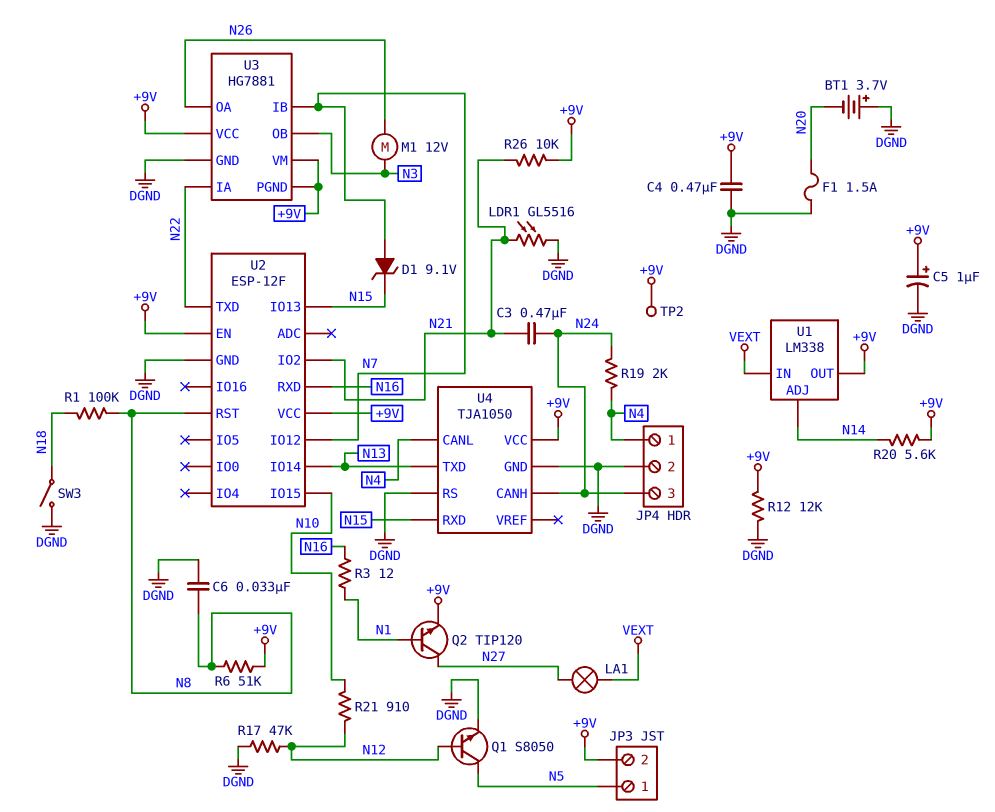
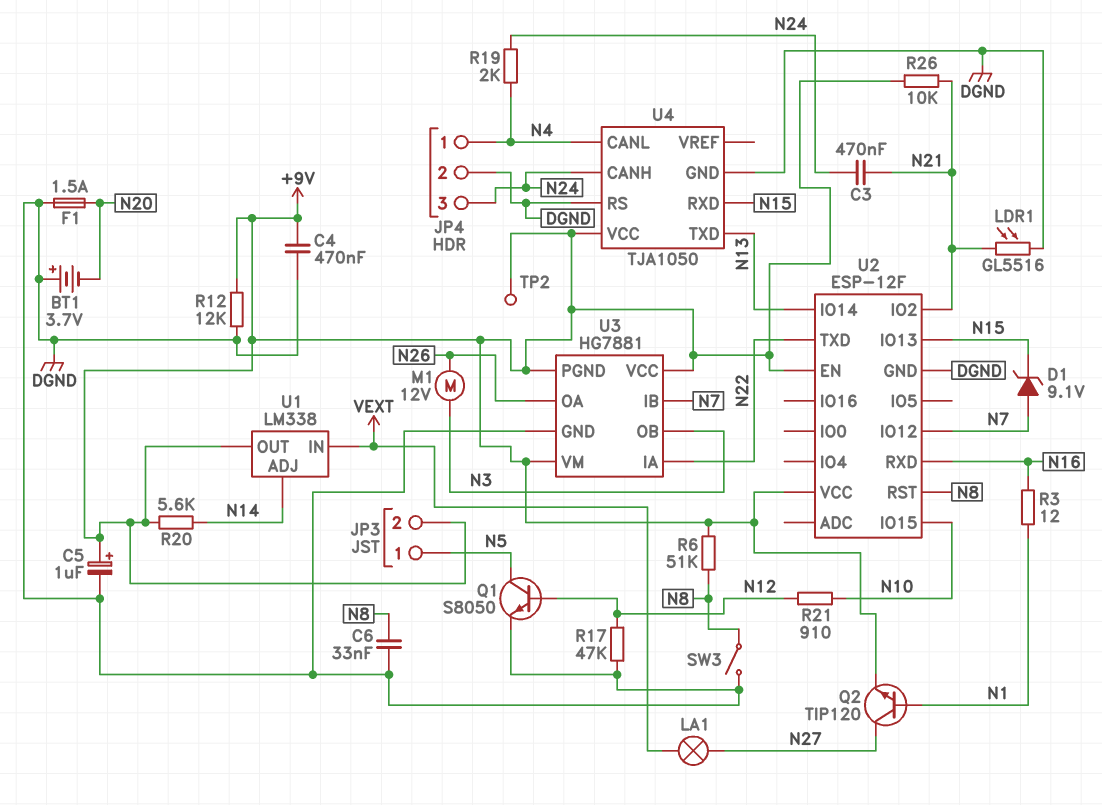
R1: 100k (N8, N18) -> none
SW3: switch (DGND, N18) -> switch (DGND, N8)

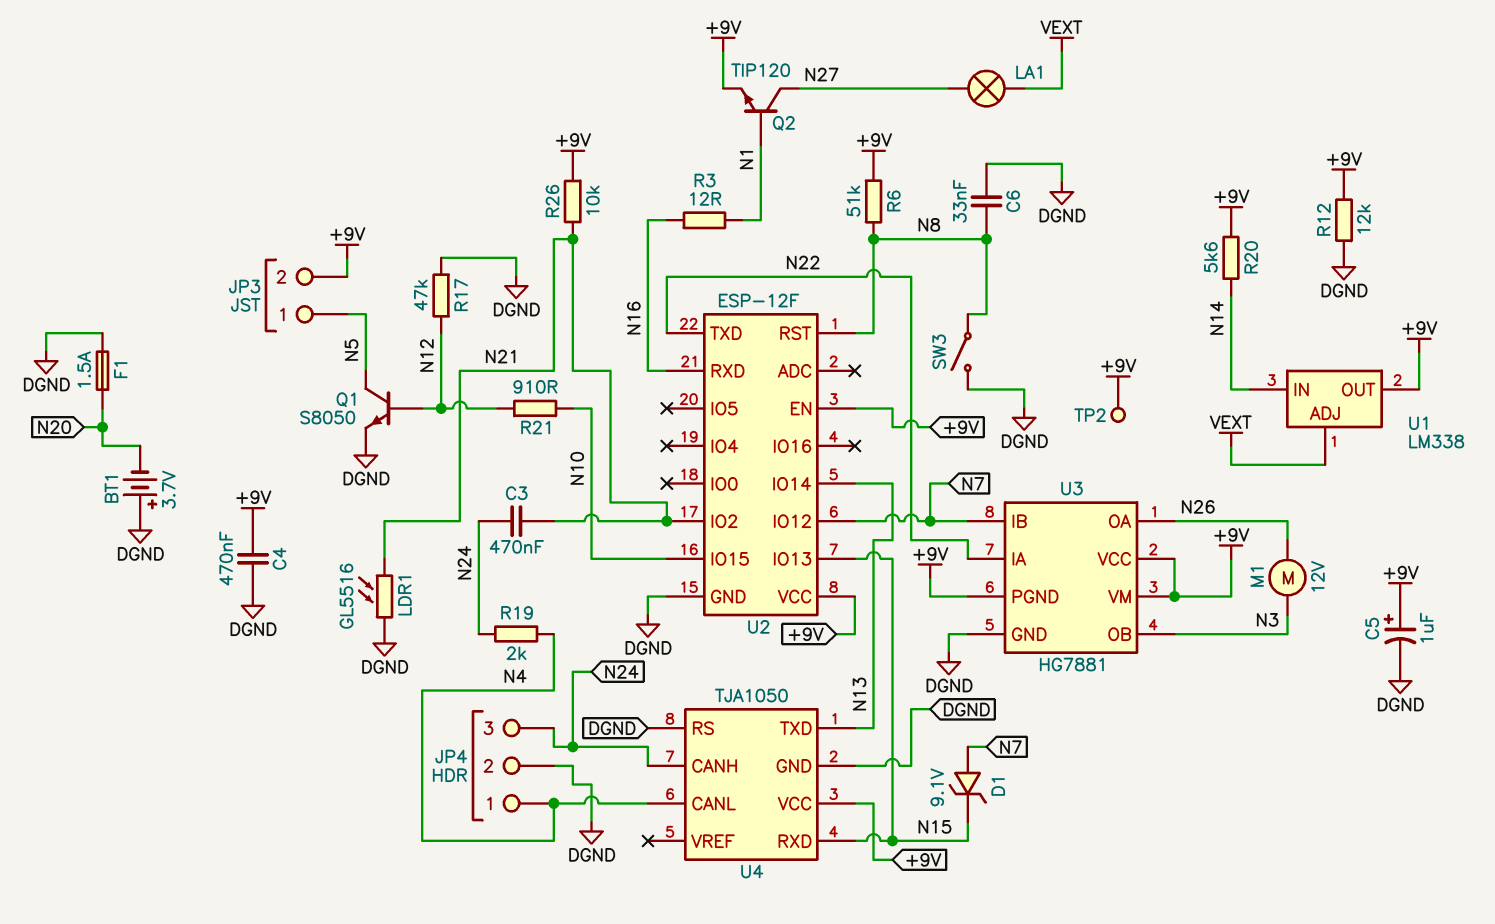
U1 pin ADJ: N14 -> VEXT
U1 pin IN: VEXT -> N14

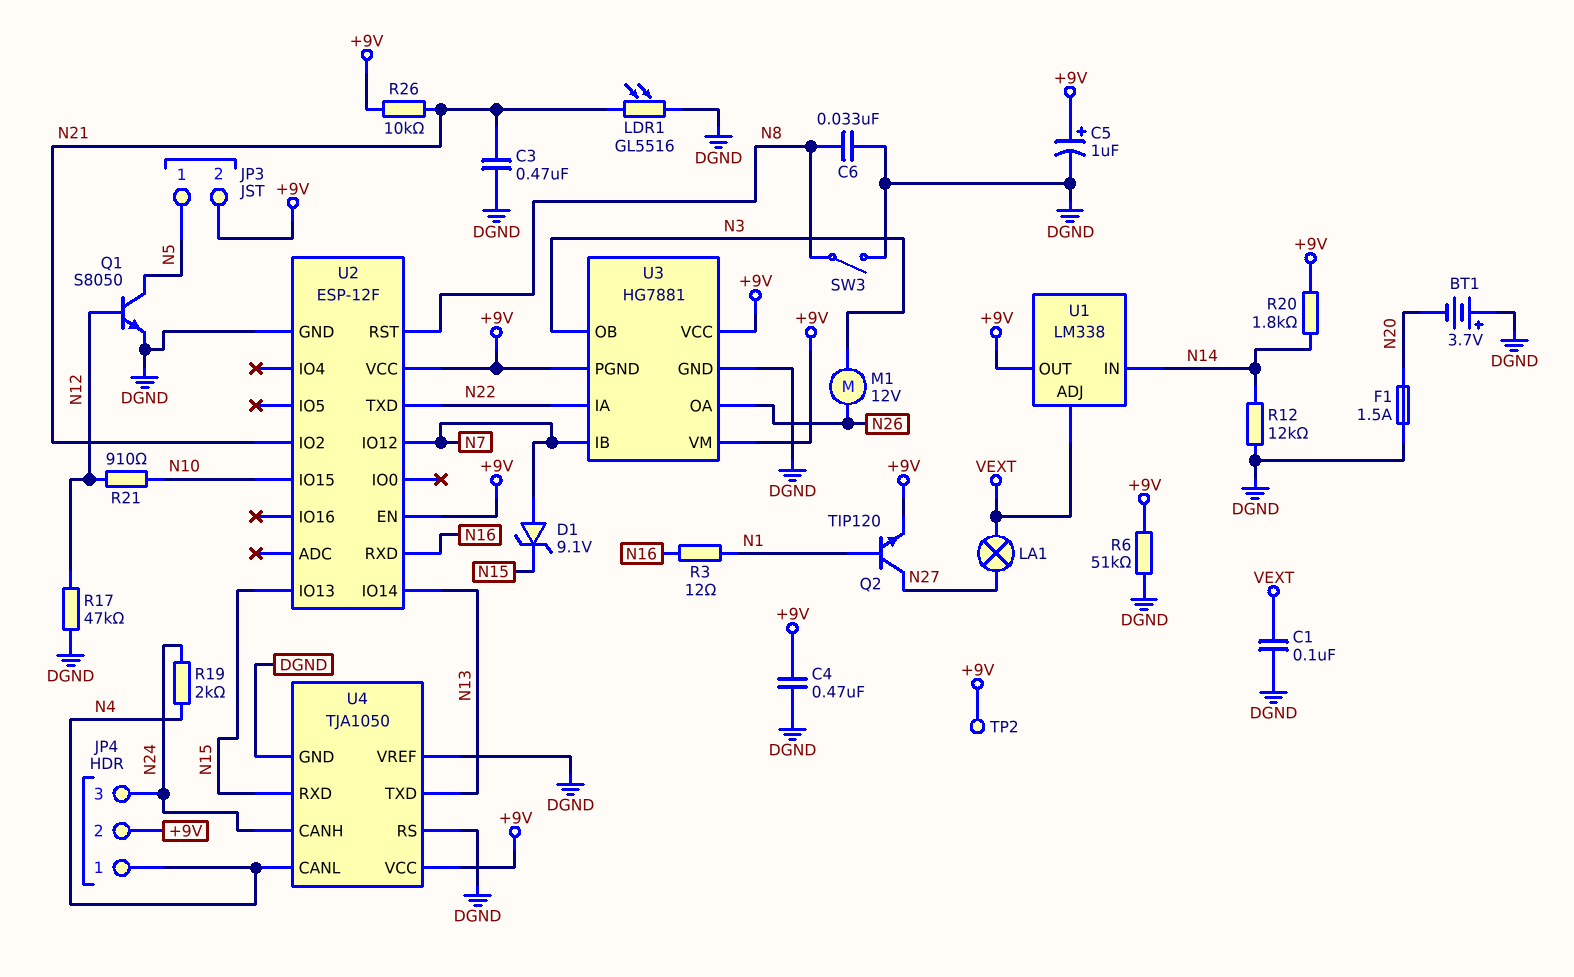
C1: none -> 100nF (DGND, VEXT)
C3: 470nF (N21, N24) -> 470nF (DGND, N21)
JP4 pin 2: DGND -> +9V
R6: 51k (+9V, N8) -> 51k (+9V, DGND)
R12: 12k (+9V, DGND) -> 12k (DGND, N14)
R20: 5.6k (+9V, N14) -> 1.8k (+9V, N14)
U4 pin VREF: none -> DGND

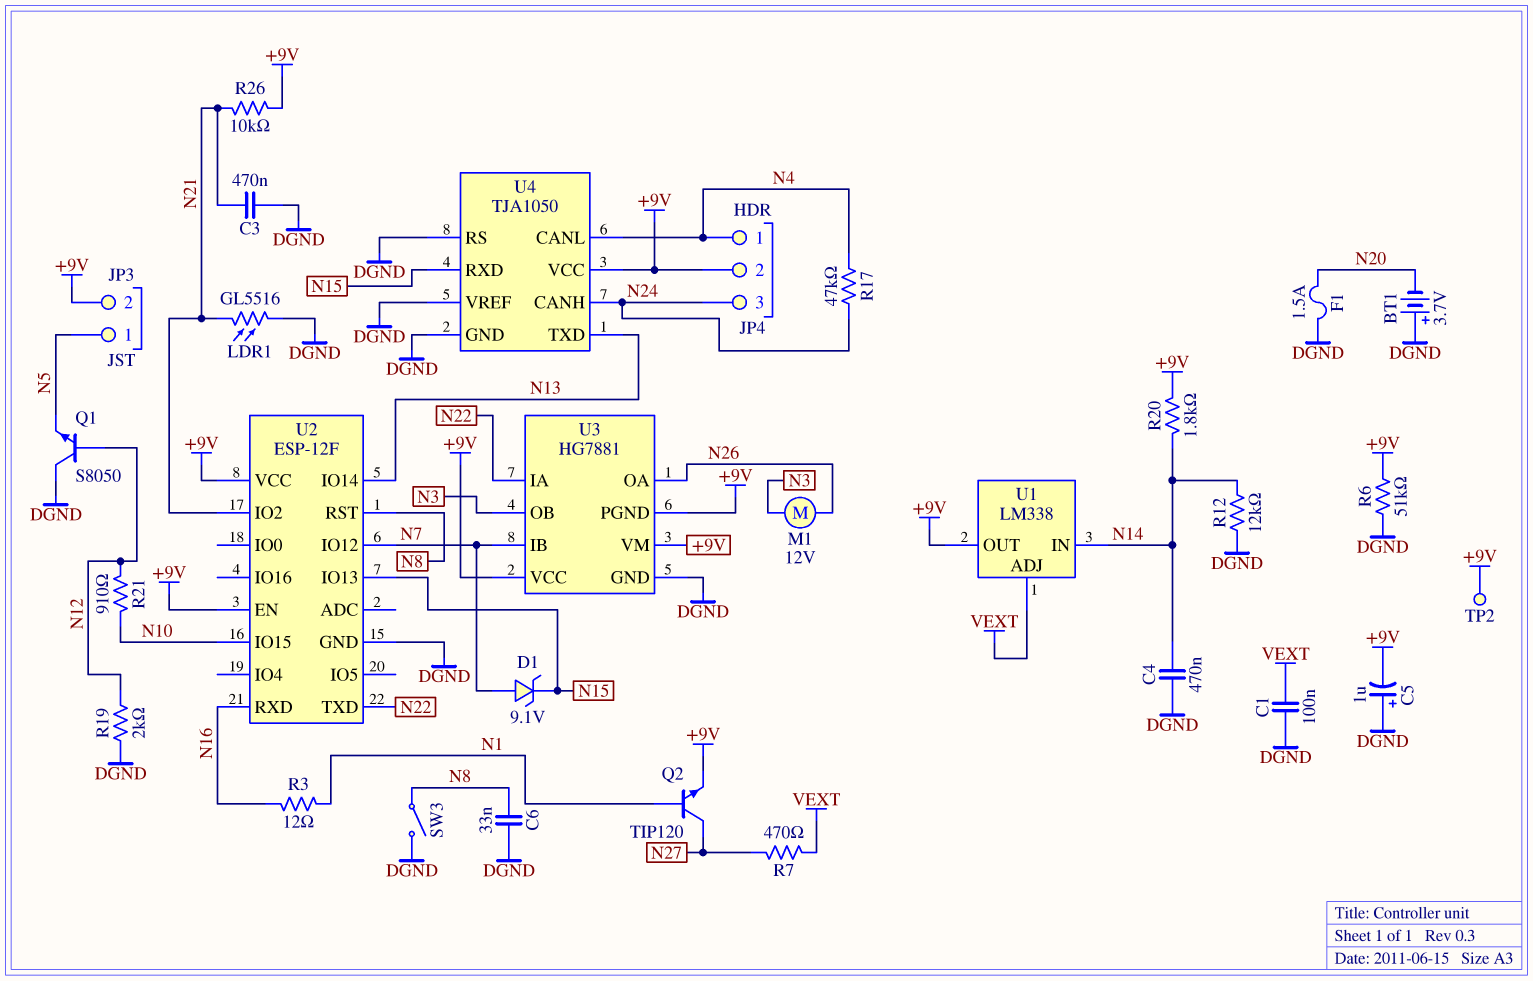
C4: 470nF (+9V, DGND) -> 470nF (DGND, N14)
C5: 1uF (plus +9V, minus DGND) -> 1uF (plus DGND, minus +9V)
LA1: lamp (N27, VEXT) -> none
Q1: NPN S8050 (B N12, C N5, E DGND) -> NPN S8050 (B N12, C DGND, E N5)
R7: none -> 470 (N27, VEXT)
R17: 47k (DGND, N12) -> 47k (N4, N24)
R19: 2k (N4, N24) -> 2k (DGND, N12)

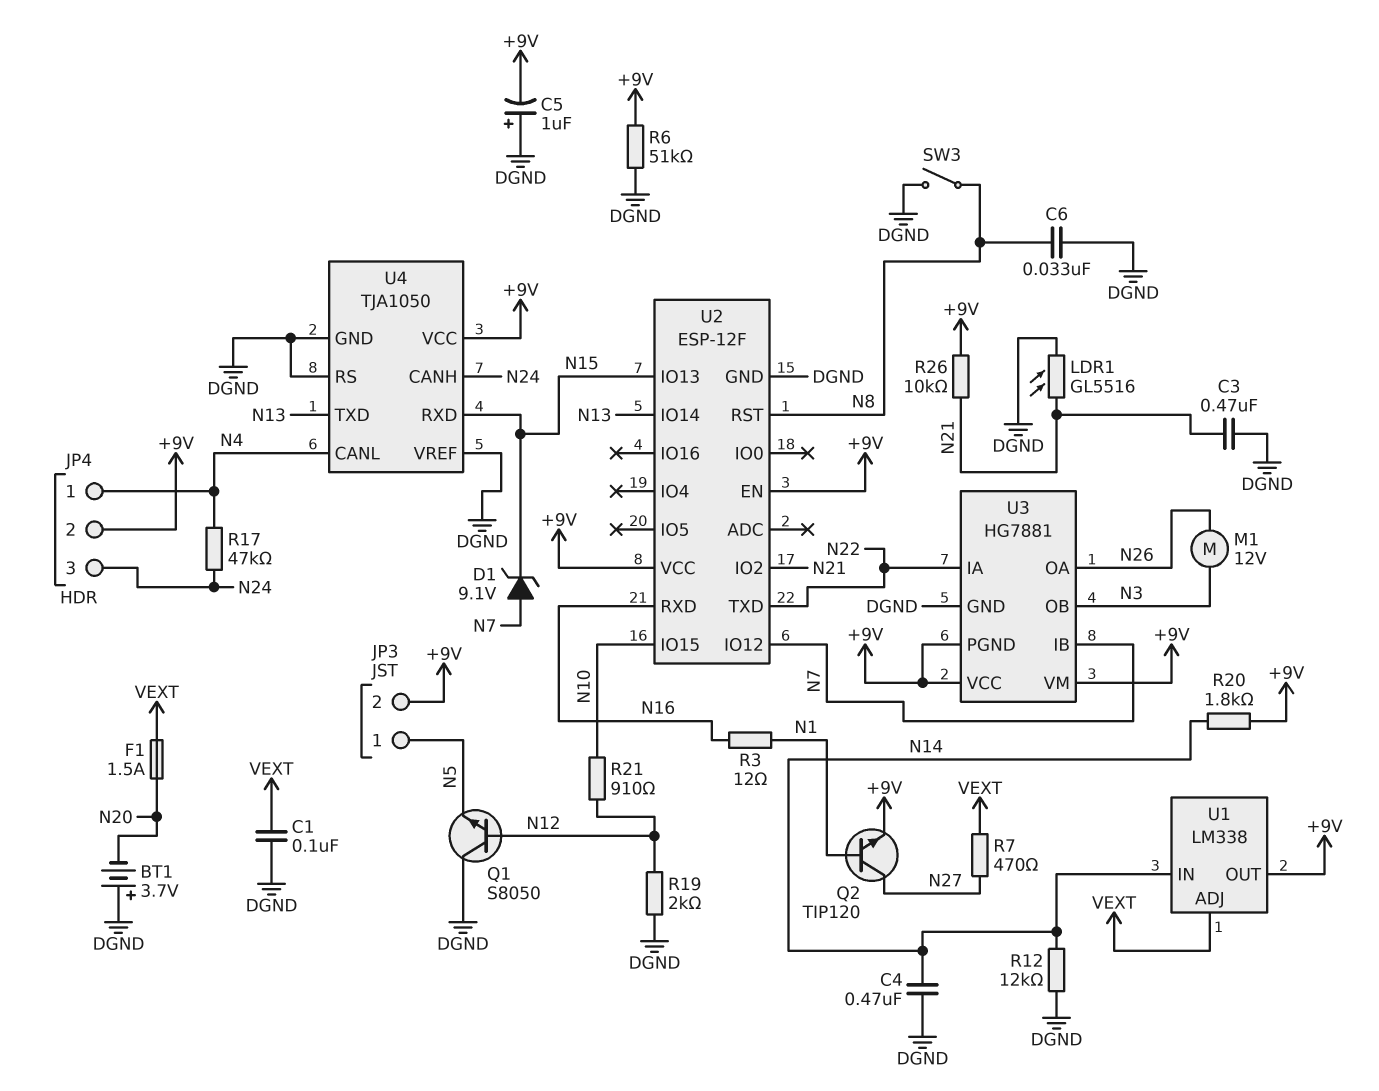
F1: 1.5A (DGND, N20) -> 1.5A (N20, VEXT)
TP2: test point (+9V) -> none

